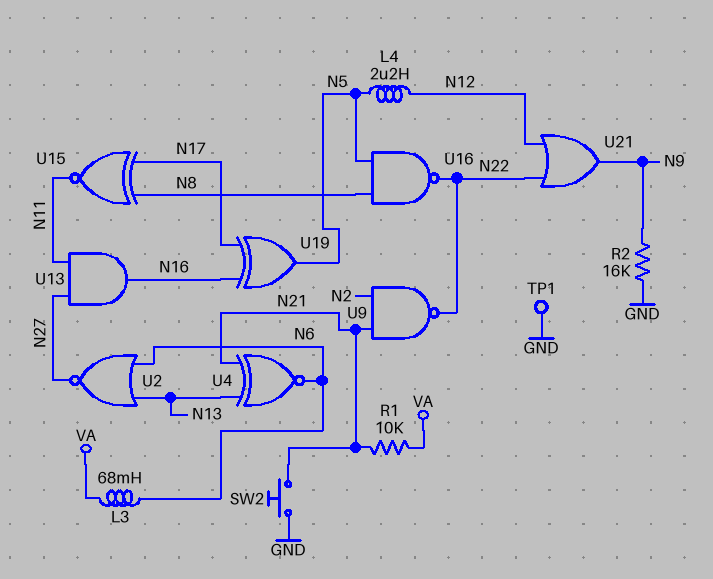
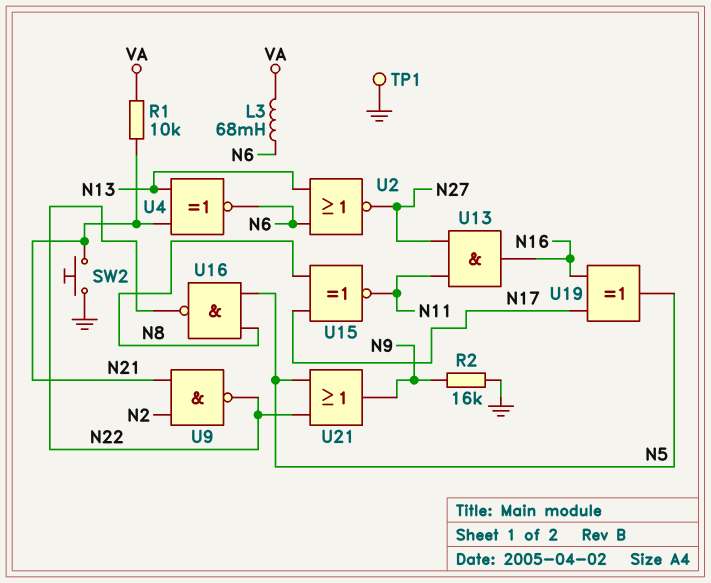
L4: 2.2uH (N5, N12) -> none
U21: OR (in N12, in N22, out N9) -> OR (in N5, in N22, out N9)

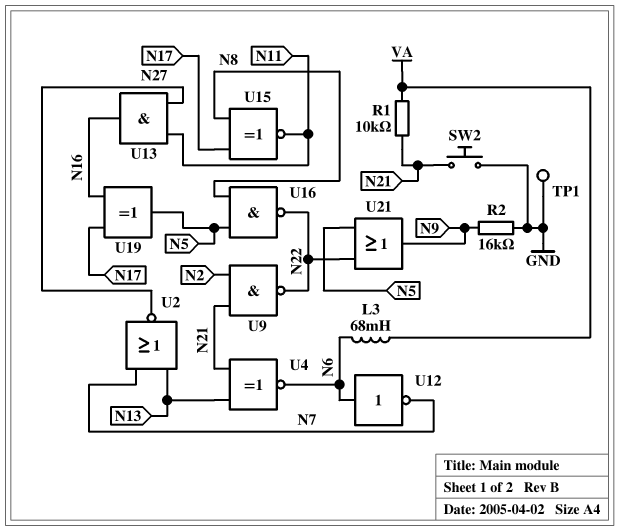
U2: NOR (in N6, in N13, out N27) -> NOR (in N7, in N13, out N27)
U12: none -> NOT (in N6, out N7)

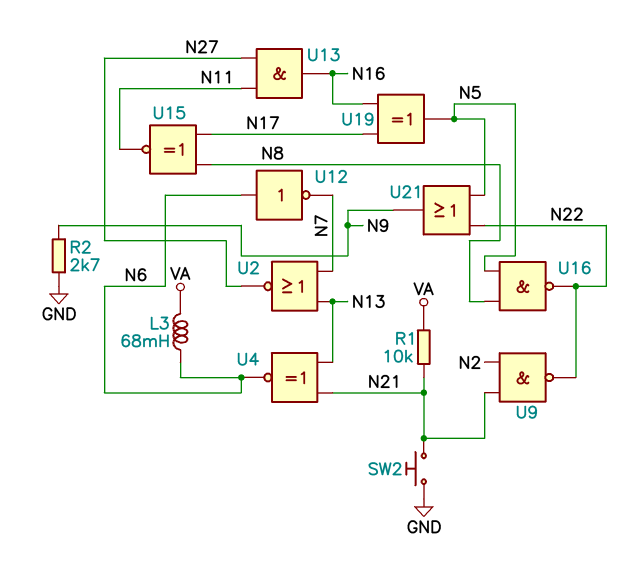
R2: 16k (GND, N9) -> 2.7k (GND, N9)
TP1: test point (GND) -> none

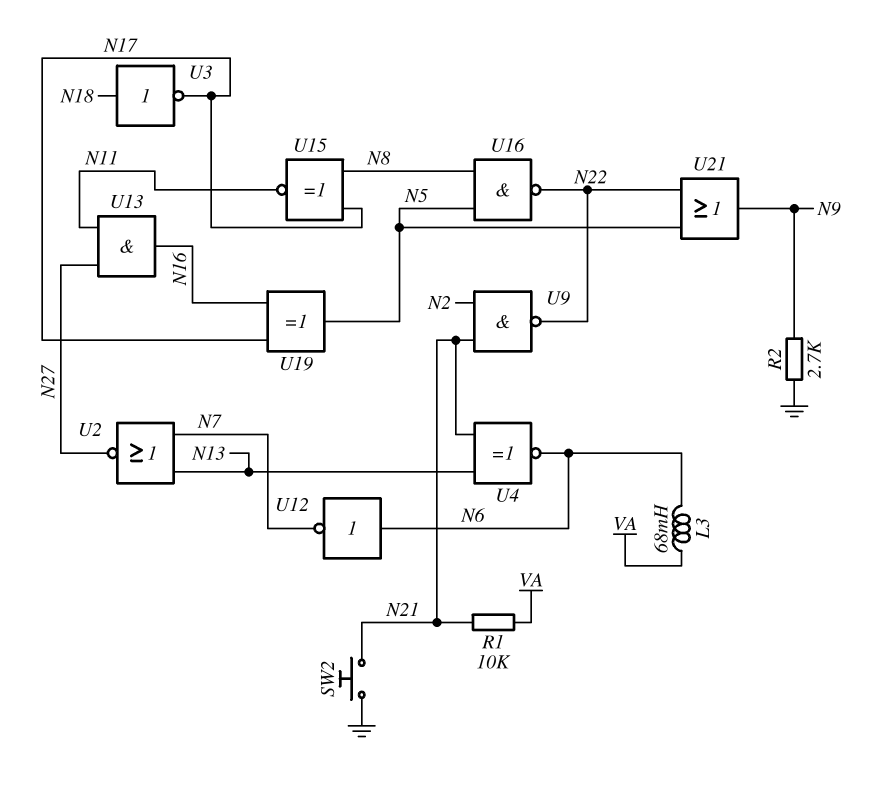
U3: none -> NOT (in N18, out N17)

